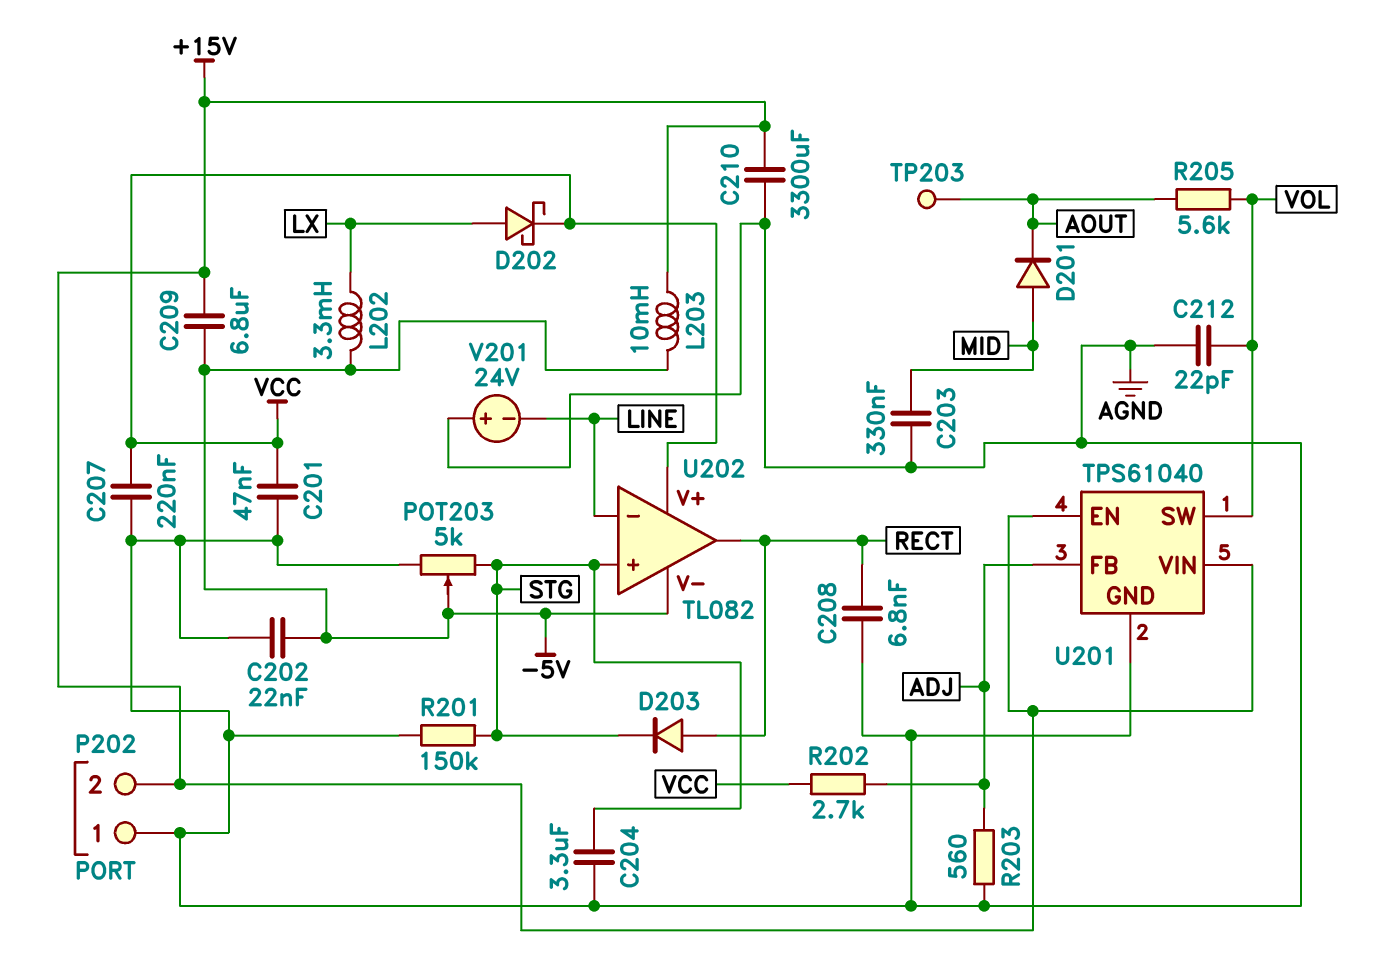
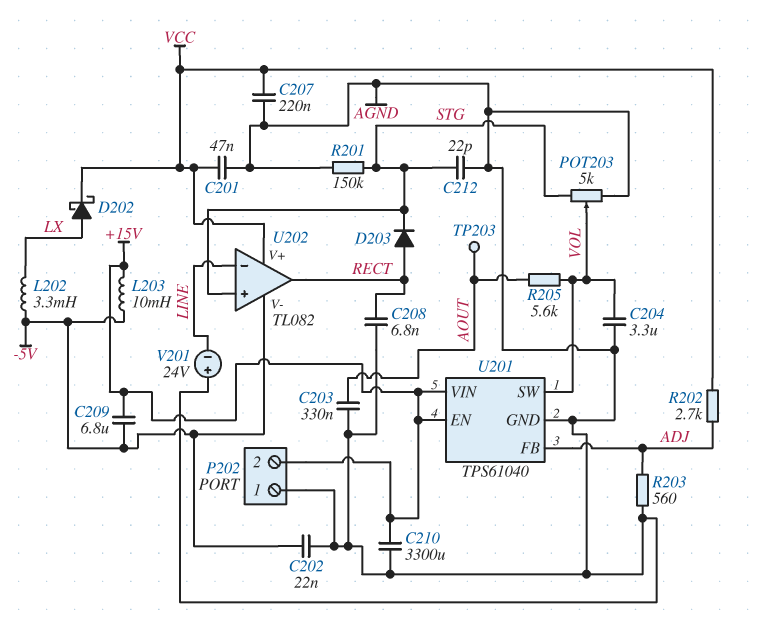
C203: 330nF (AGND, MID) -> 330nF (AGND, AOUT)
C204: 3.3uF (AGND, STG) -> 3.3uF (AGND, VOL)
C212: 22pF (AGND, VOL) -> 22pF (AGND, STG)
D201: diode (A MID, K AOUT) -> none
POT203: 5k (AGND, STG, wiper -5V) -> 5k (AGND, STG, wiper VOL)

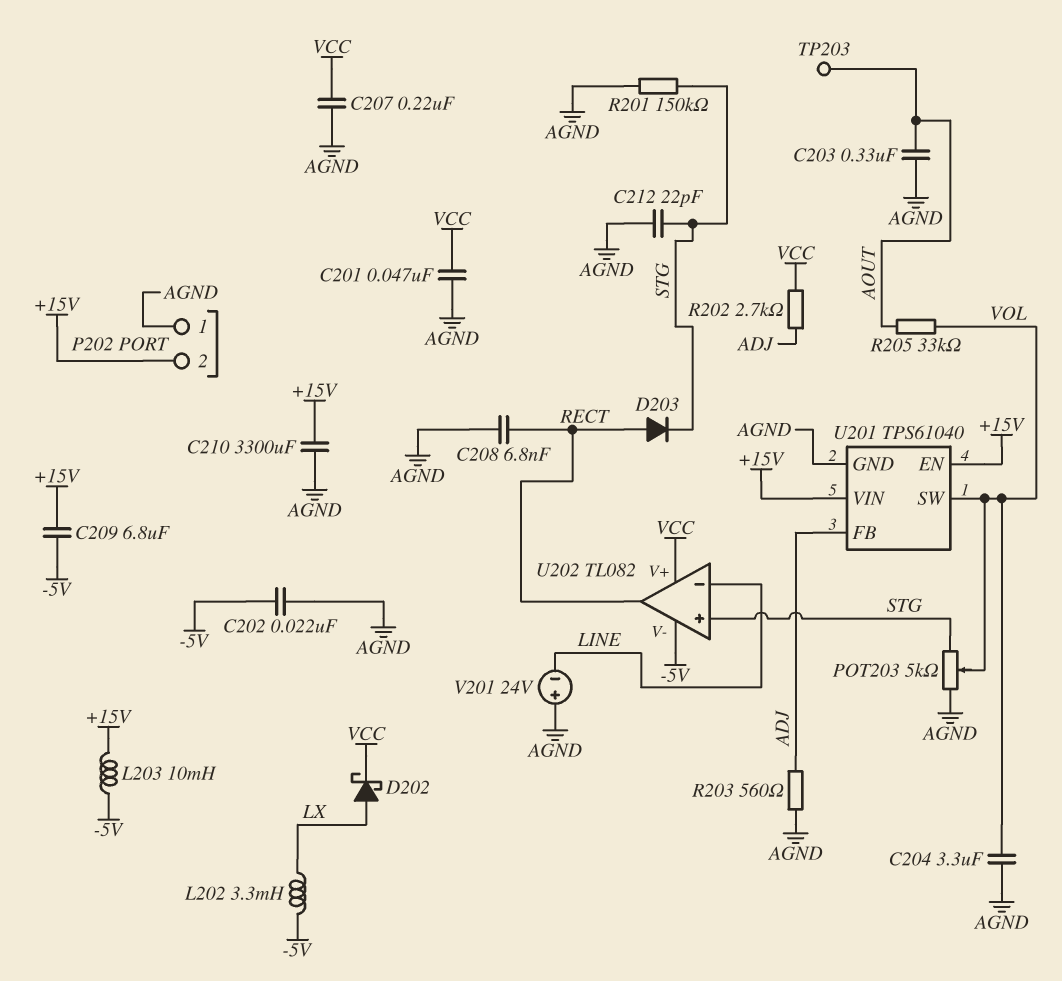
R205: 5.6k (AOUT, VOL) -> 33k (AOUT, VOL)

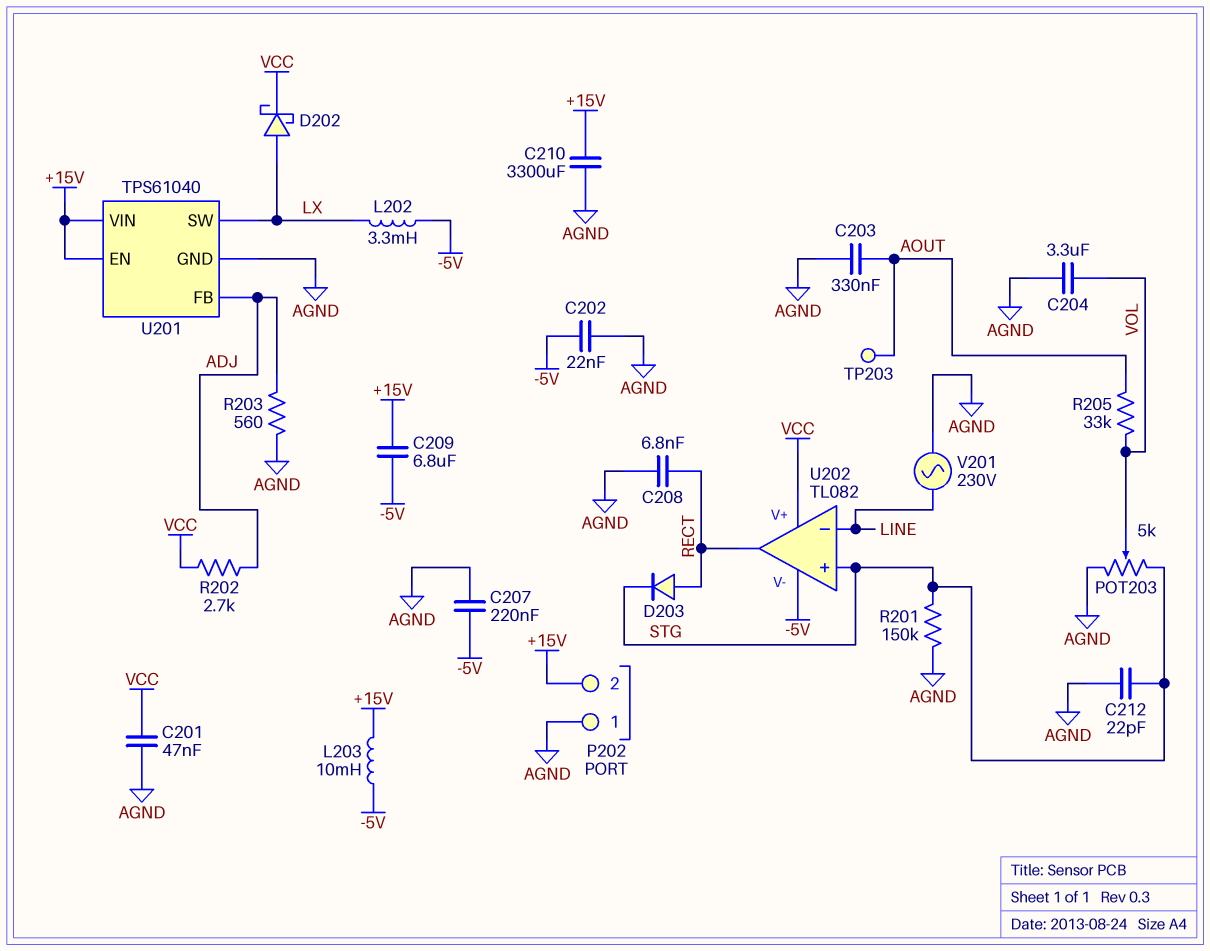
C207: 220nF (AGND, VCC) -> 220nF (-5V, AGND)
U201 pin SW: VOL -> LX
V201: 24V (plus AGND, minus LINE) -> AC 230V (AGND, LINE)

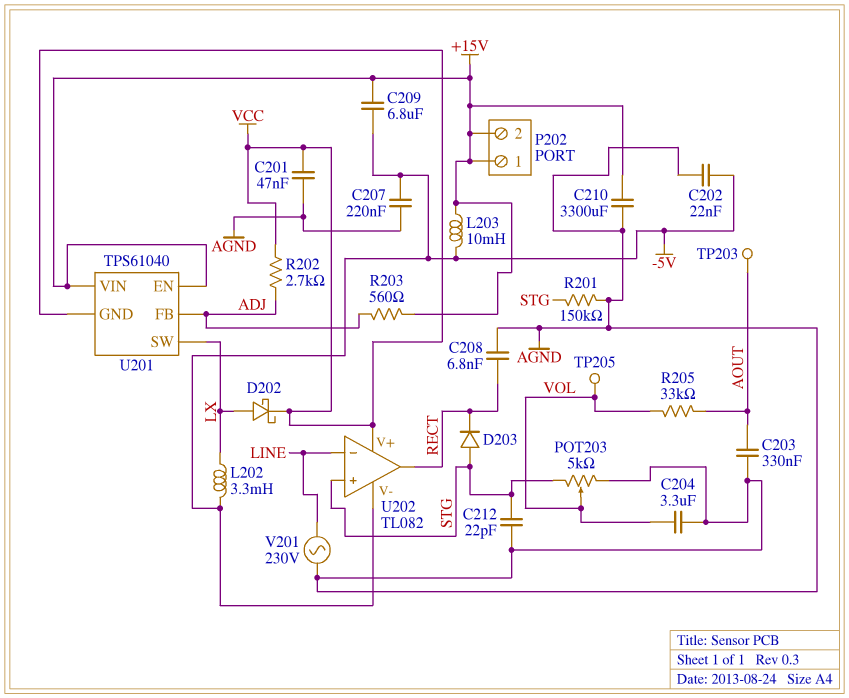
D203: diode (A RECT, K STG) -> diode (A STG, K RECT)
P202 pin 1: AGND -> +15V
R203: 560 (ADJ, AGND) -> 560 (+15V, ADJ)
TP205: none -> test point (VOL)
U201 pin GND: AGND -> VCC

